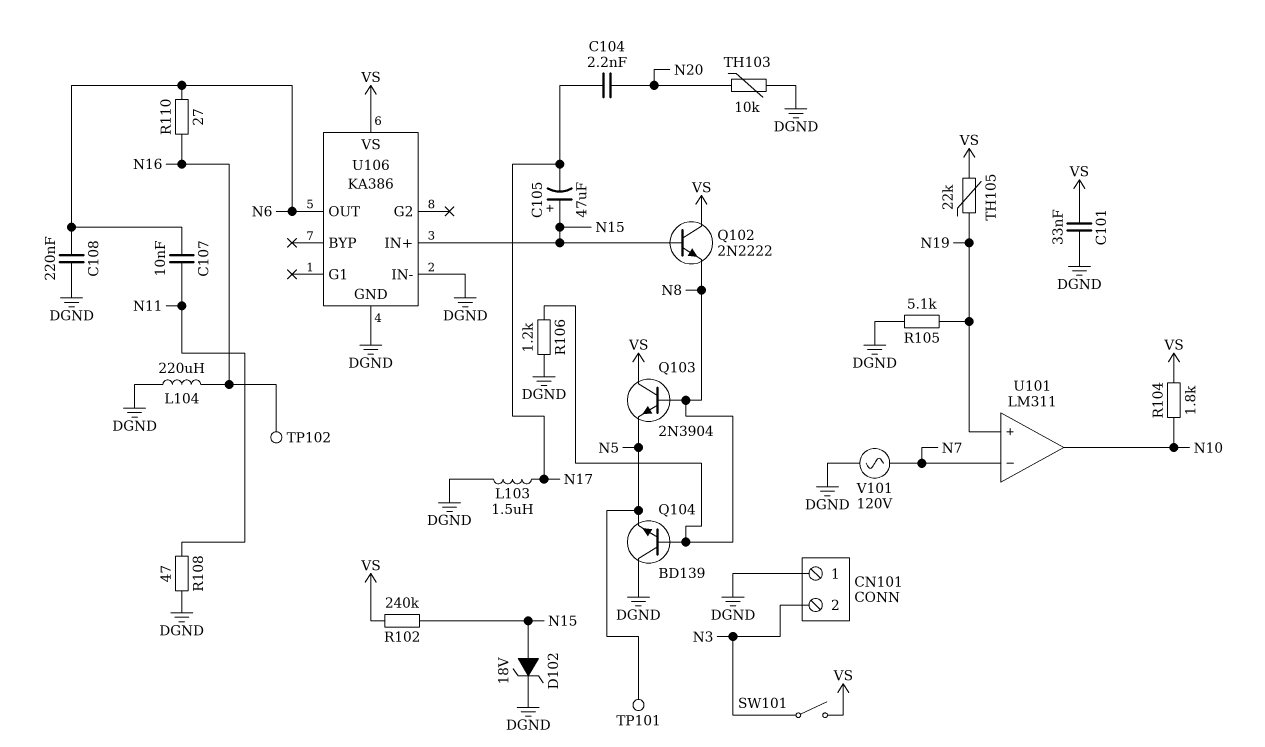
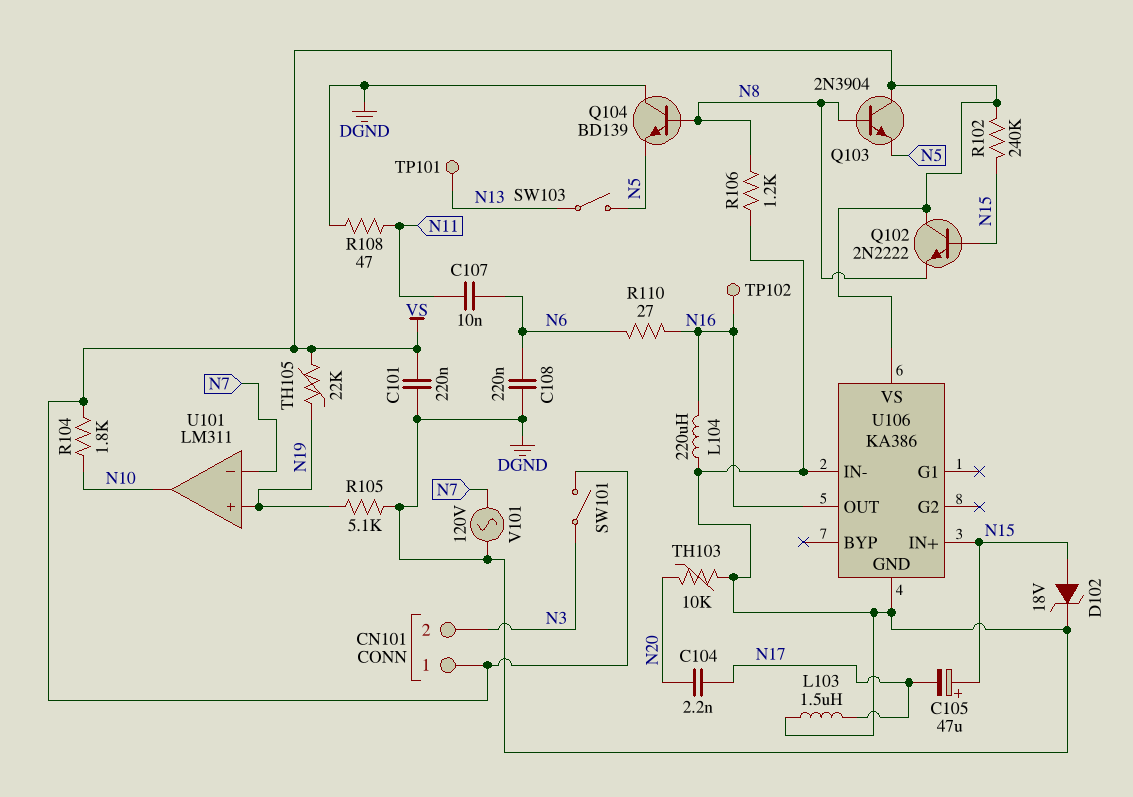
C101: 33nF (DGND, VS) -> 220nF (DGND, VS)
CN101 pin 1: DGND -> VS
SW103: none -> switch (N5, N13)
TP101: test point (N5) -> test point (N13)
U106 pin OUT: N6 -> N16

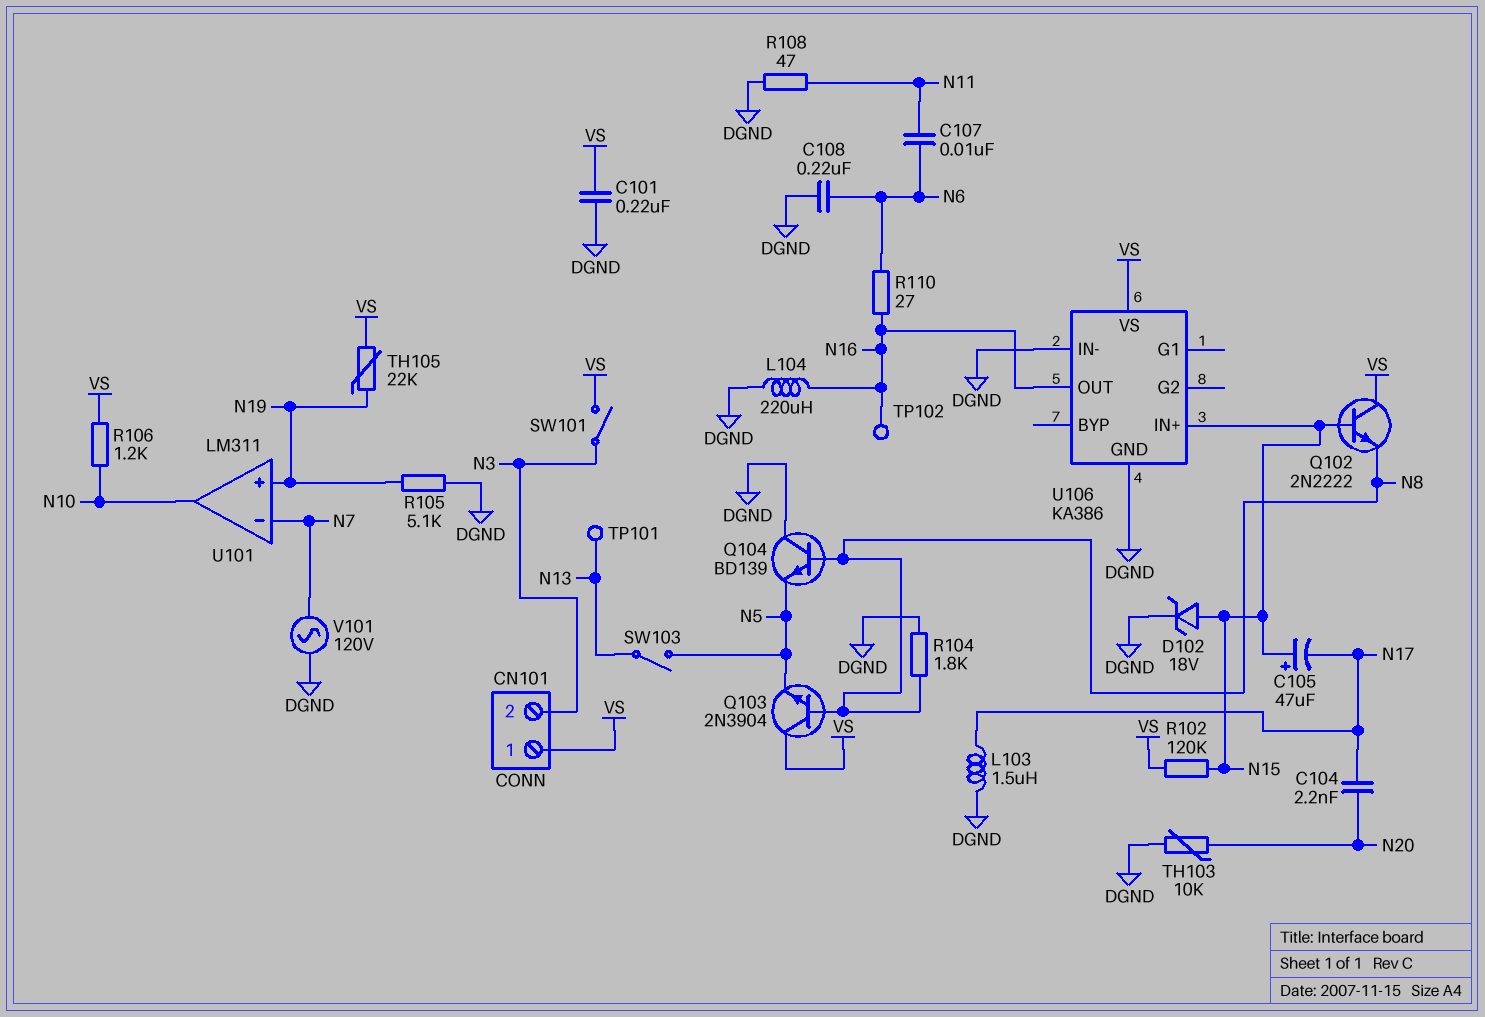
R102: 240k (N15, VS) -> 120k (N15, VS)
R104: 1.8k (N10, VS) -> 1.8k (DGND, N8)
R106: 1.2k (DGND, N8) -> 1.2k (N10, VS)

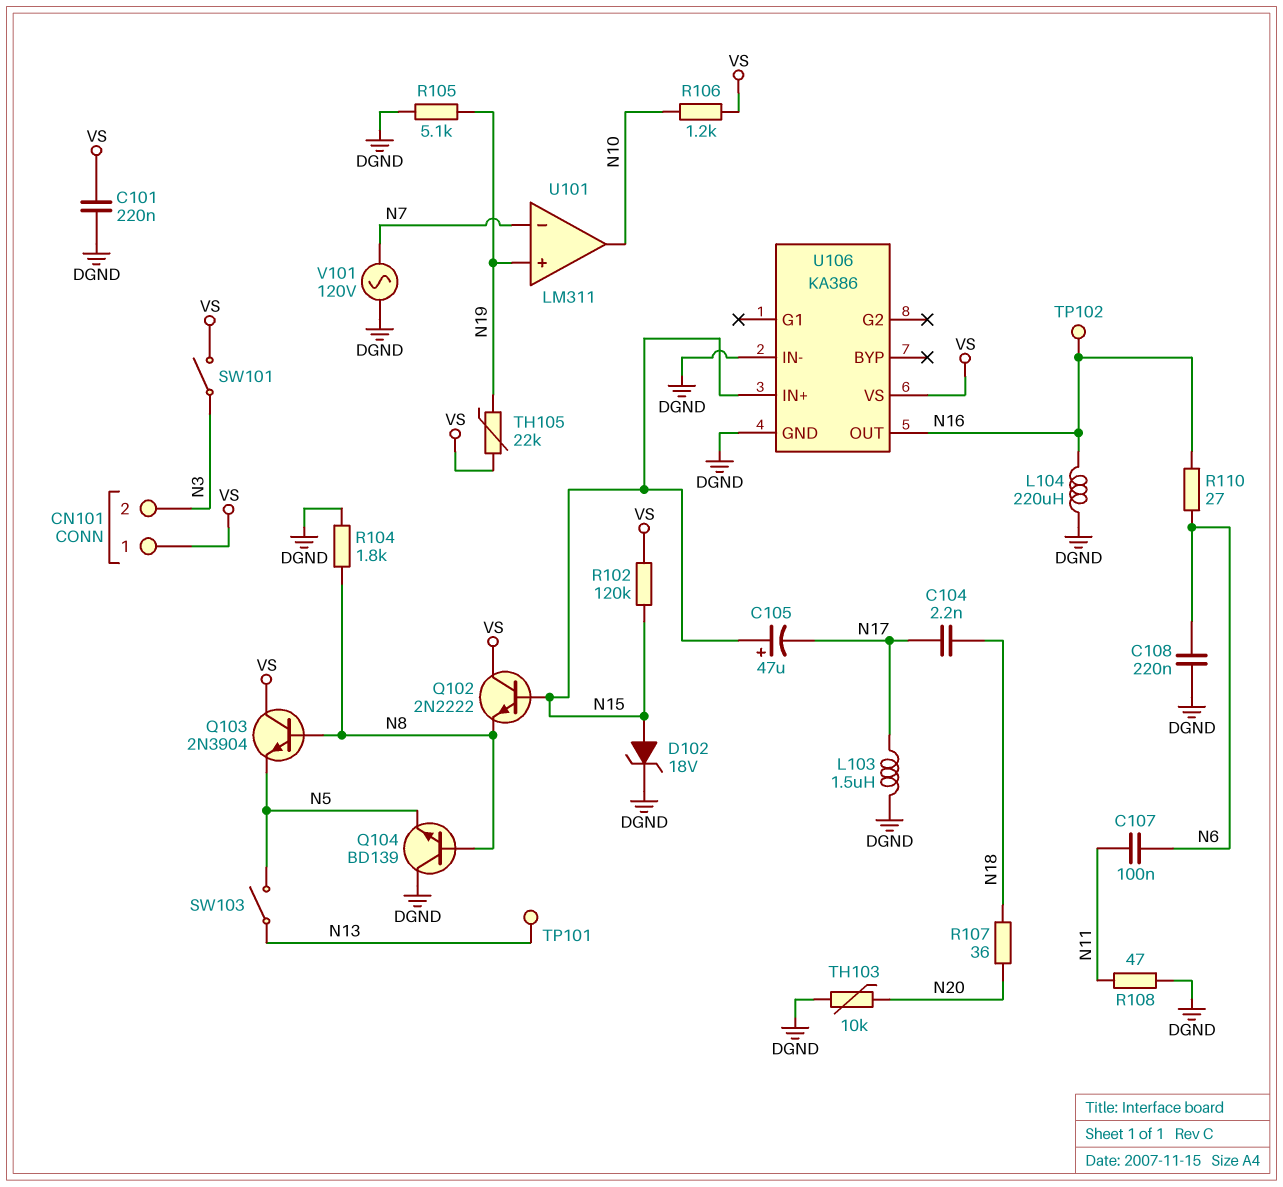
C104: 2.2nF (N17, N20) -> 2.2nF (N17, N18)
C107: 10nF (N6, N11) -> 100nF (N6, N11)
R107: none -> 36 (N18, N20)

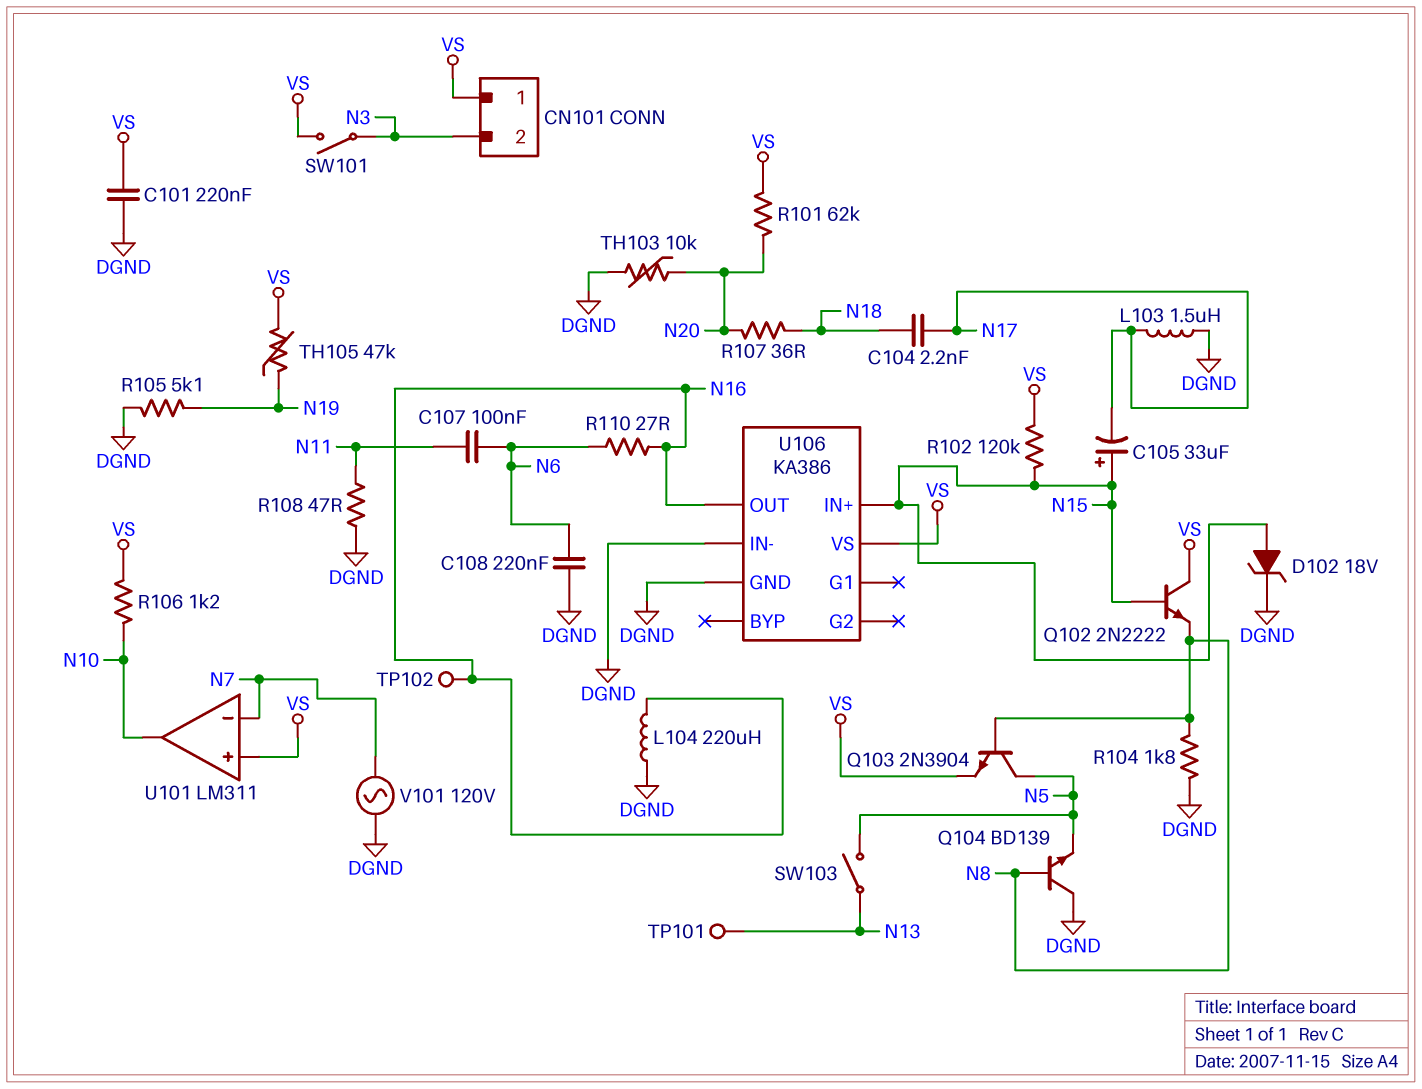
C105: 47uF (plus N15, minus N17) -> 33uF (plus N15, minus N17)
Q103: NPN 2N3904 (B N8, C VS, E N5) -> NPN 2N3904 (B N8, C N5, E VS)
R101: none -> 62k (N20, VS)
TH105: 22k (N19, VS) -> 47k (N19, VS)
U101 pin in+: N19 -> VS

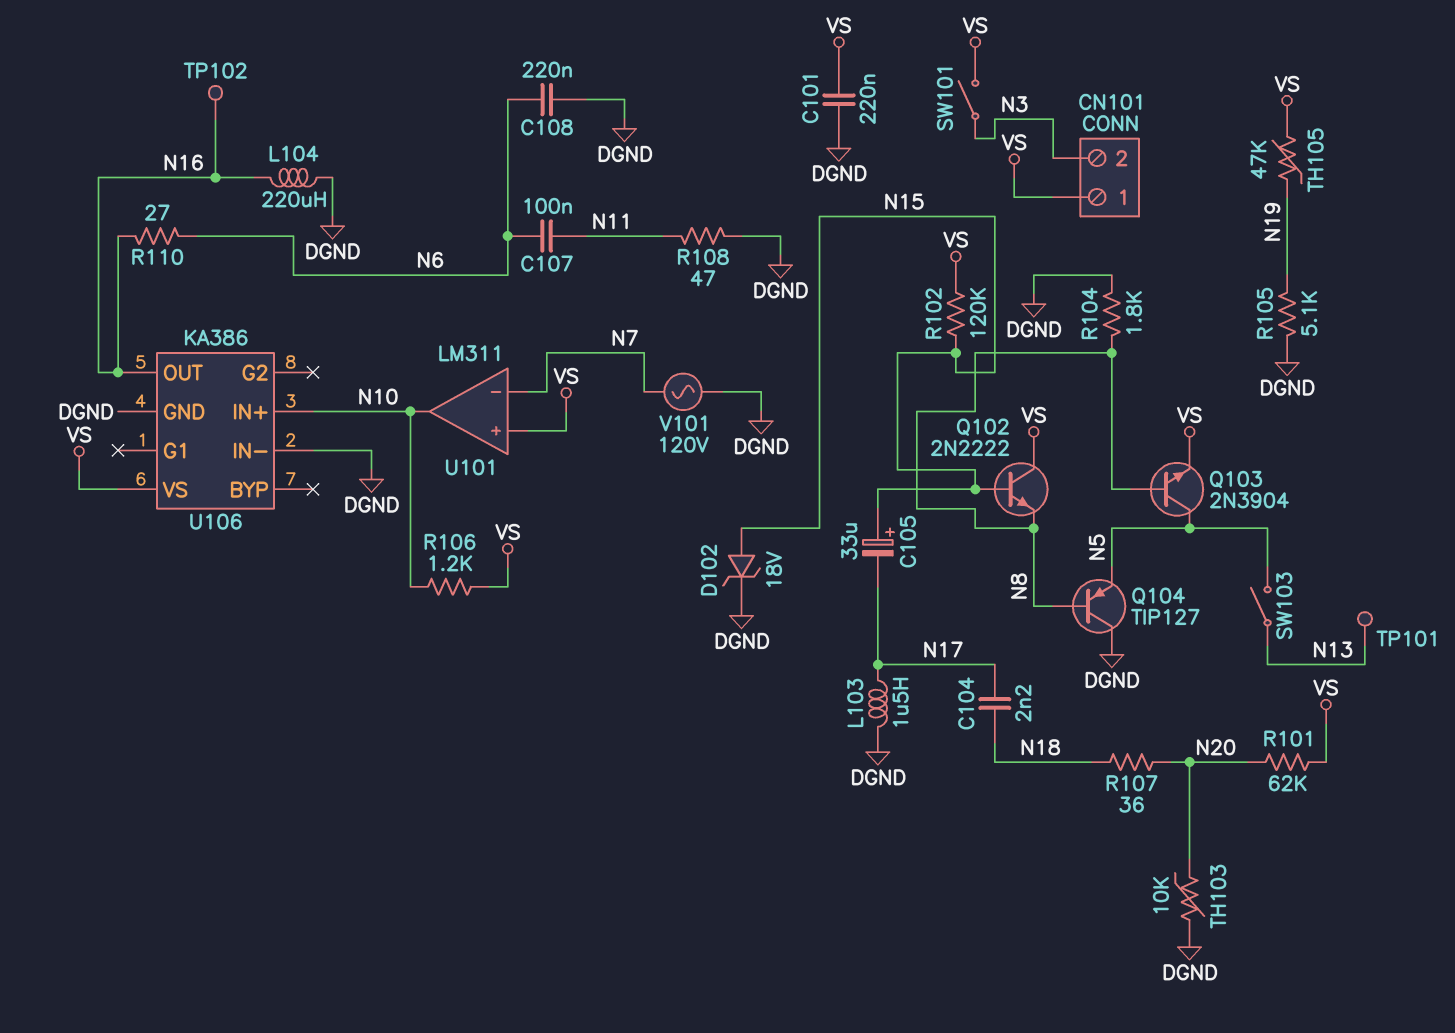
Q104: NPN BD139 (B N8, C DGND, E N5) -> PNP TIP127 (B N8, C DGND, E N5)
U106 pin IN+: N15 -> N10

